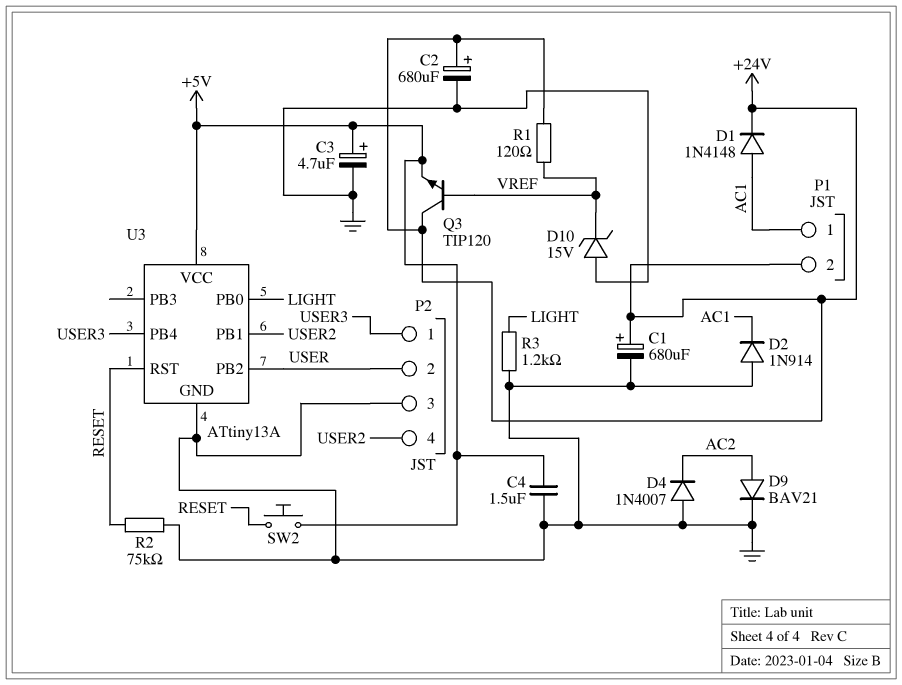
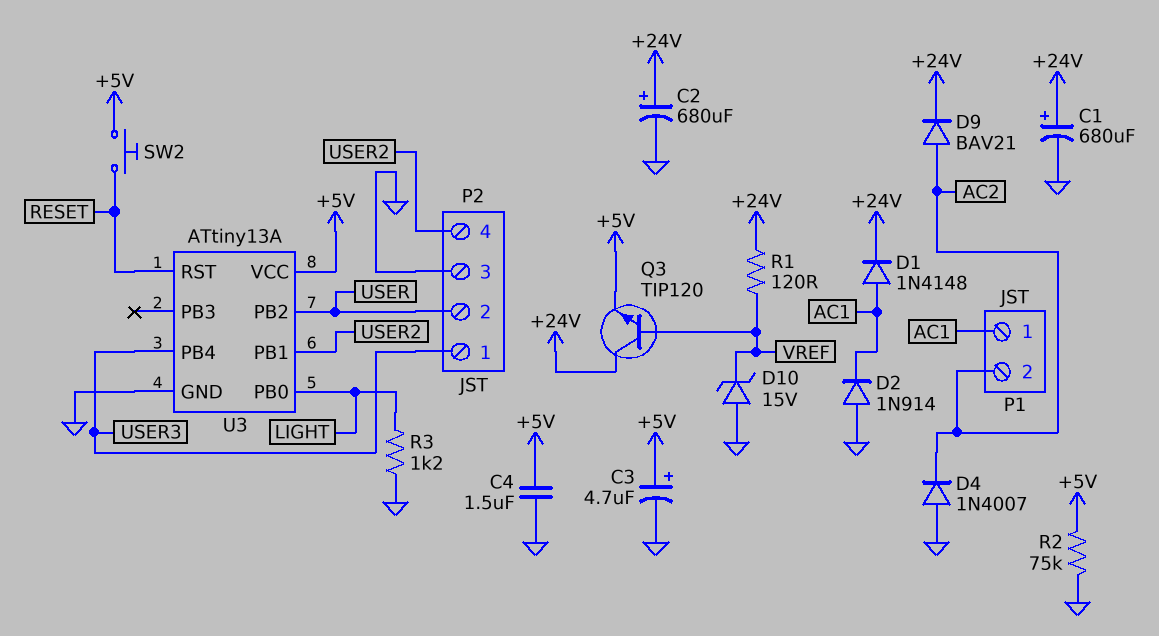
D9: diode BAV21 (A AC2, K GND) -> diode BAV21 (A AC2, K +24V)
P1 pin 2: +24V -> AC2
R2: 75k (GND, RESET) -> 75k (+5V, GND)

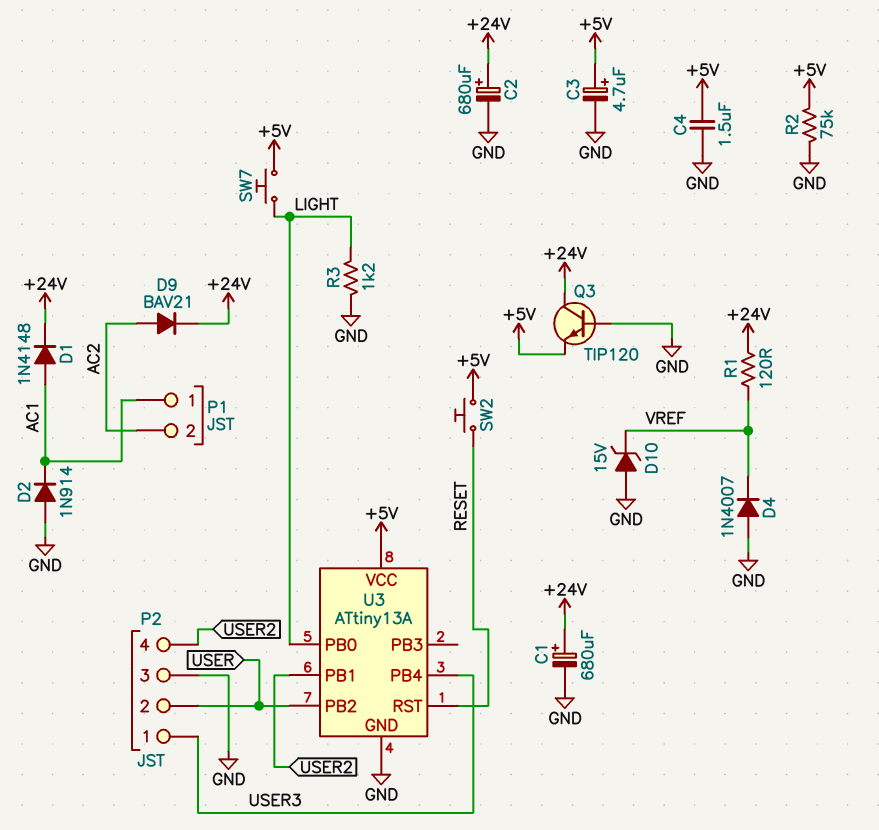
D4: diode 1N4007 (A GND, K AC2) -> diode 1N4007 (A GND, K VREF)
Q3: NPN TIP120 (B VREF, C +24V, E +5V) -> NPN TIP120 (B GND, C +24V, E +5V)
SW7: none -> button (+5V, LIGHT)

